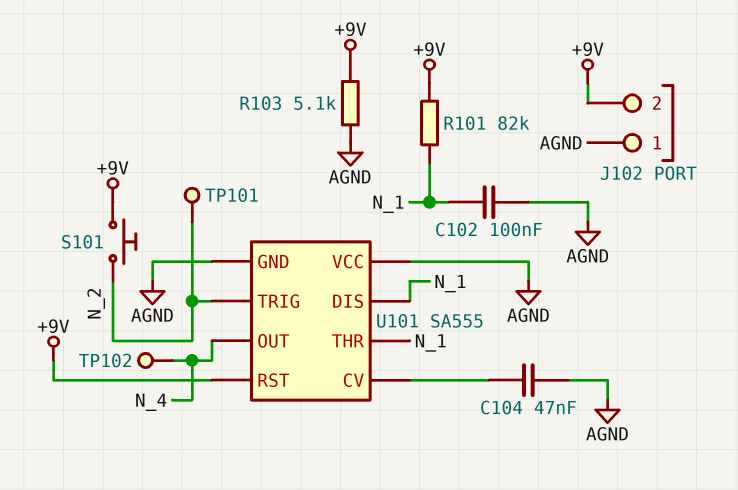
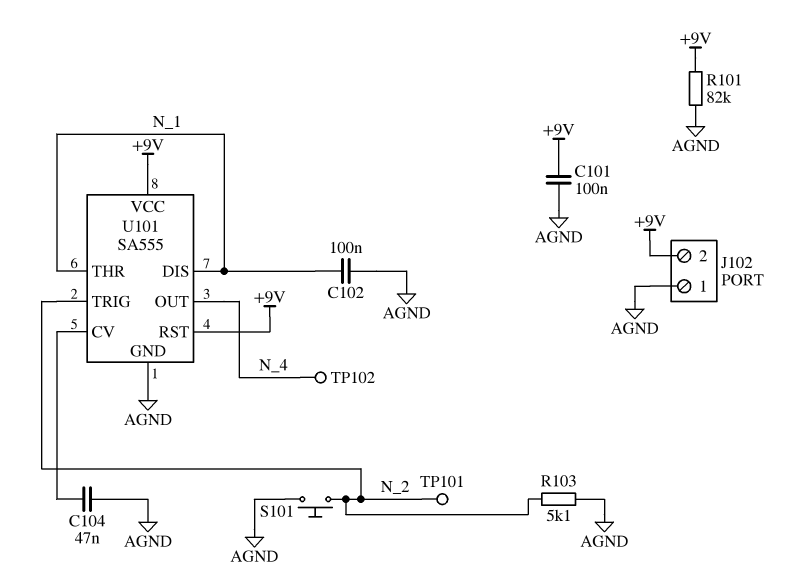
C101: none -> 100nF (+9V, AGND)
R101: 82k (+9V, N_1) -> 82k (+9V, AGND)
R103: 5.1k (+9V, AGND) -> 5.1k (AGND, N_2)
S101: button (+9V, N_2) -> button (AGND, N_2)
U101 pin VCC: AGND -> +9V

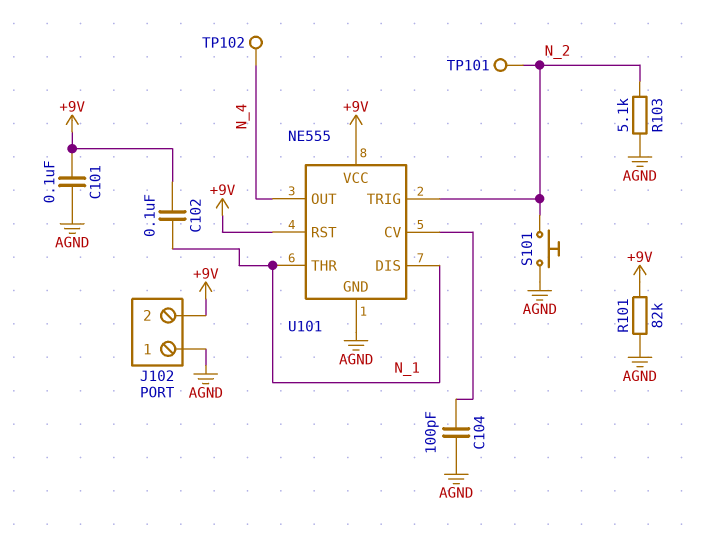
C102: 100nF (AGND, N_1) -> 100nF (+9V, N_1)
C104: 47nF (AGND, U101/CV) -> 100pF (AGND, U101/CV)
U101: SA555 -> NE555

